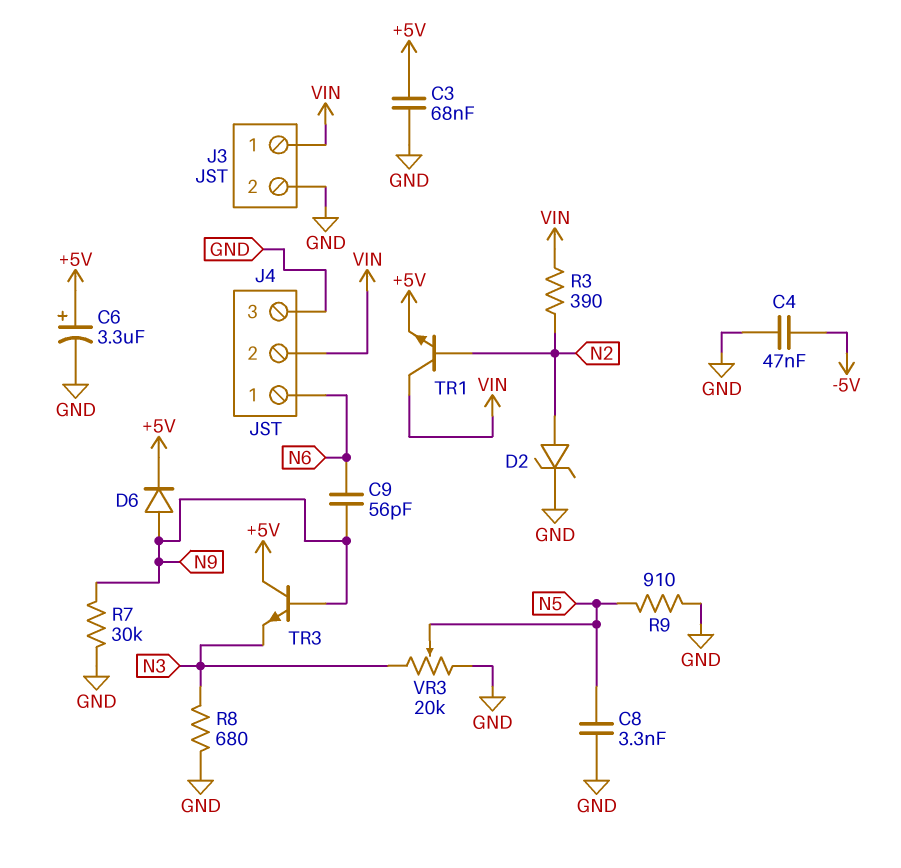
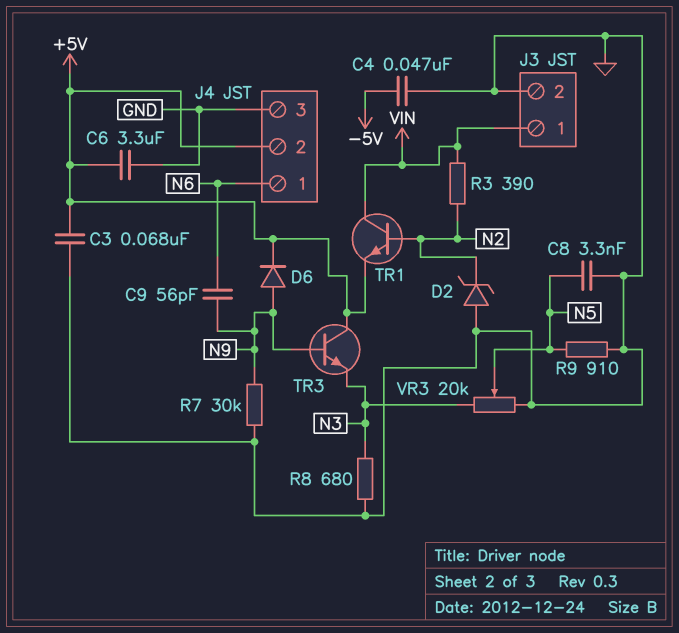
C6: 3.3uF (plus +5V, minus GND) -> 3.3uF (+5V, GND)
D2: zener (A N2, K GND) -> zener (A GND, K N2)
J4 pin 2: VIN -> +5V

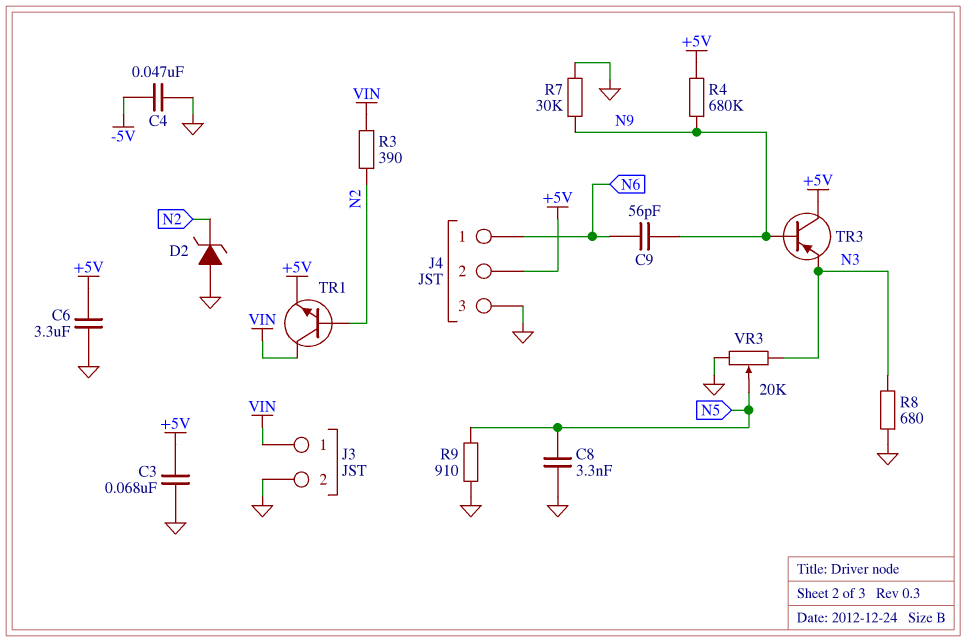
D6: diode (A N9, K +5V) -> none
R4: none -> 680k (+5V, N9)
TR3: NPN (B N9, C +5V, E N3) -> PNP (B N9, C +5V, E N3)

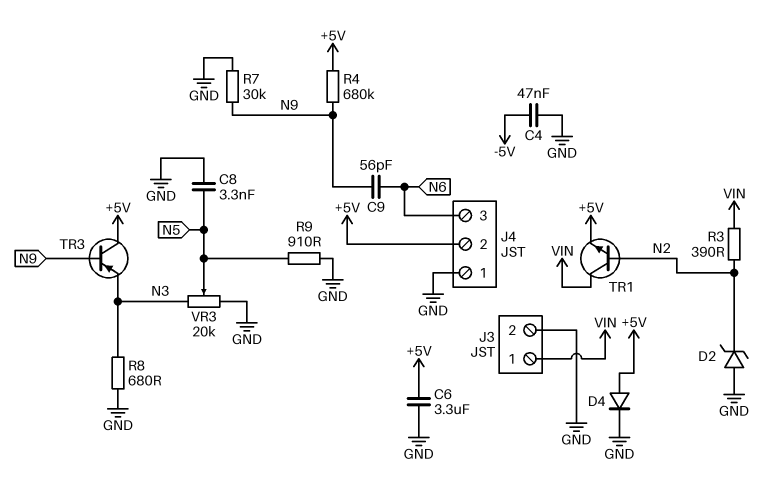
C3: 68nF (+5V, GND) -> none
D4: none -> diode (A +5V, K GND)
J4 pin 1: N6 -> GND
J4 pin 3: GND -> N6

